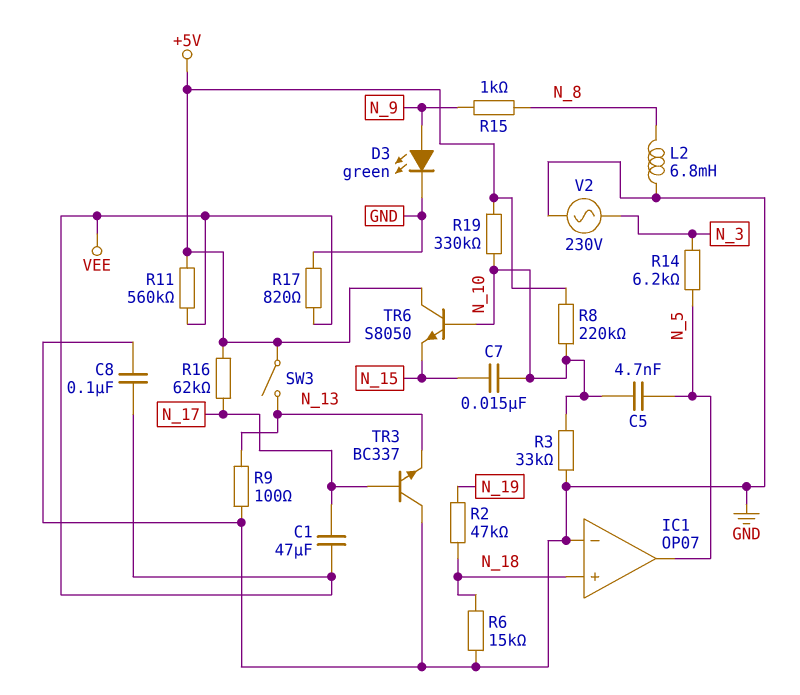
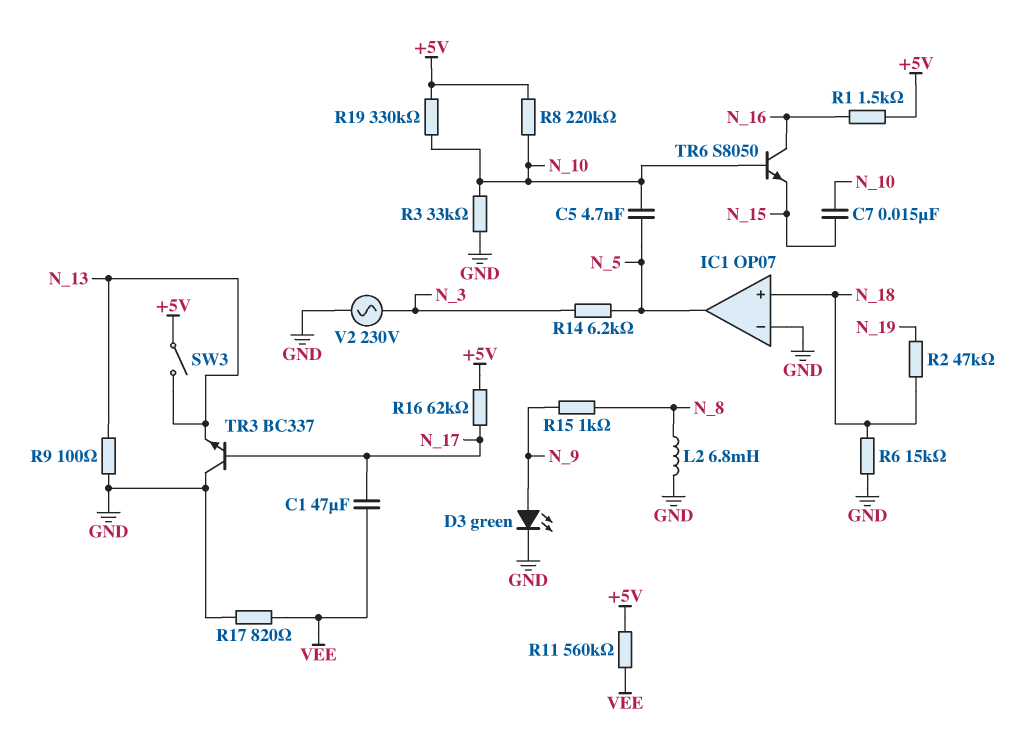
C8: 100nF (GND, VEE) -> none
R1: none -> 1.5k (+5V, N_16)
TR6: NPN S8050 (B N_10, C +5V, E N_15) -> NPN S8050 (B N_10, C N_16, E N_15)

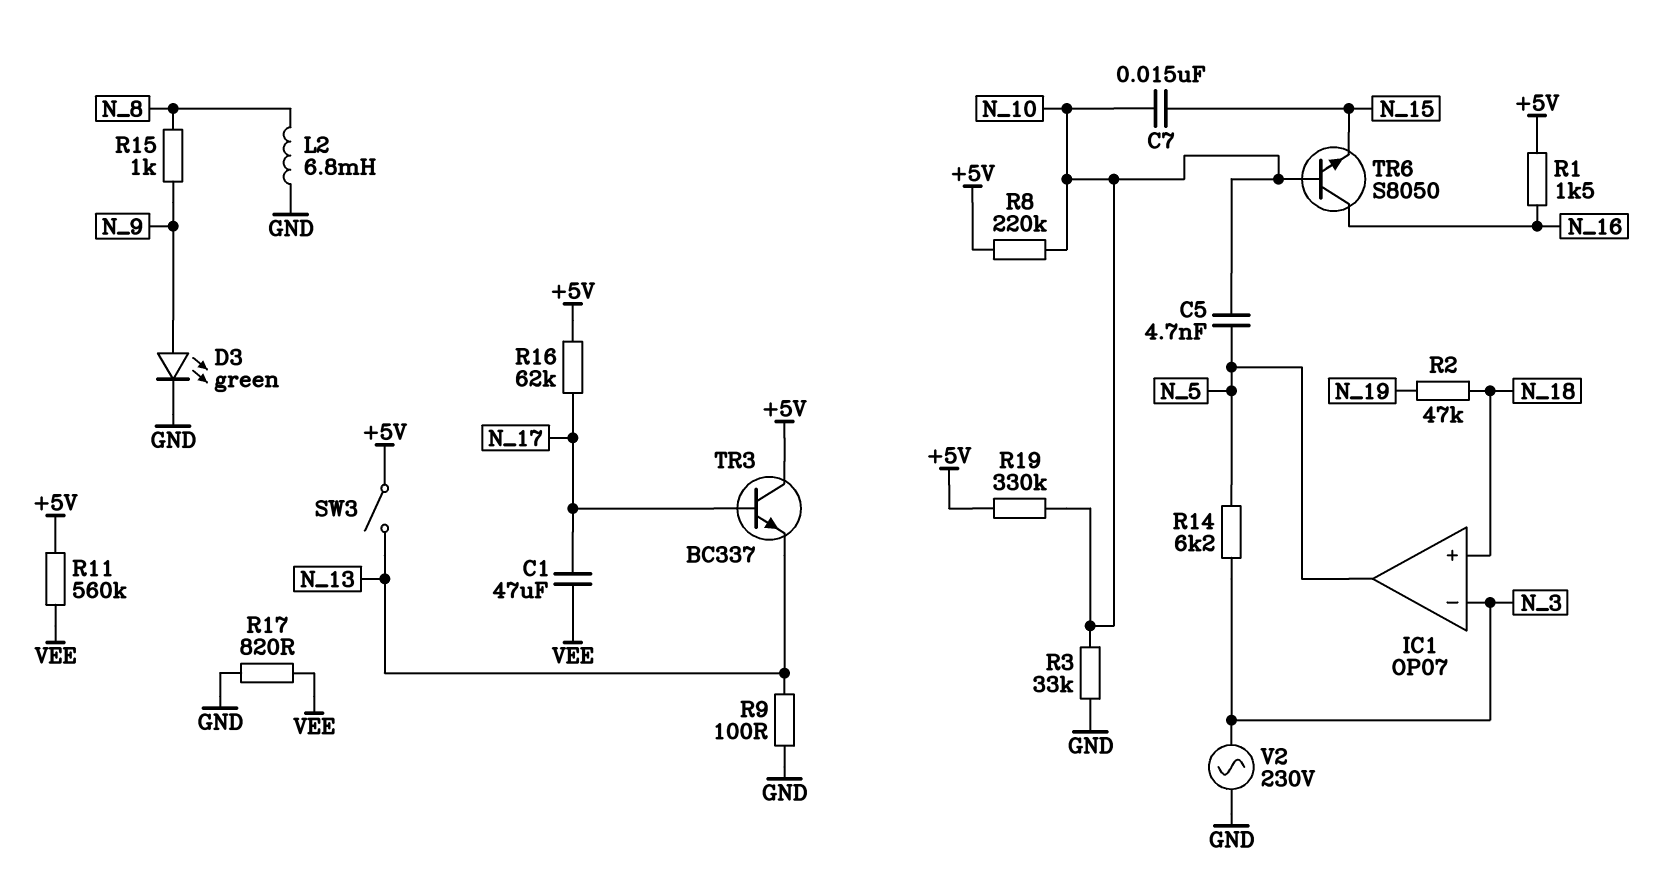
IC1 pin in-: GND -> N_3
R6: 15k (GND, N_18) -> none
TR3: NPN BC337 (B N_17, C GND, E N_13) -> NPN BC337 (B N_17, C +5V, E N_13)

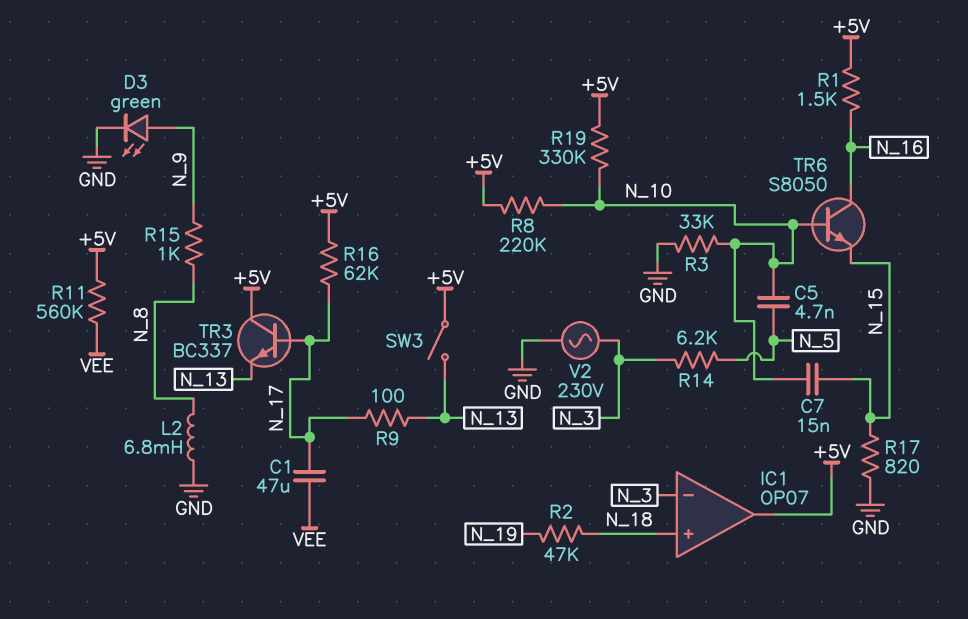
IC1 pin out: N_5 -> +5V
R9: 100 (GND, N_13) -> 100 (N_13, N_17)
R17: 820 (GND, VEE) -> 820 (GND, N_15)

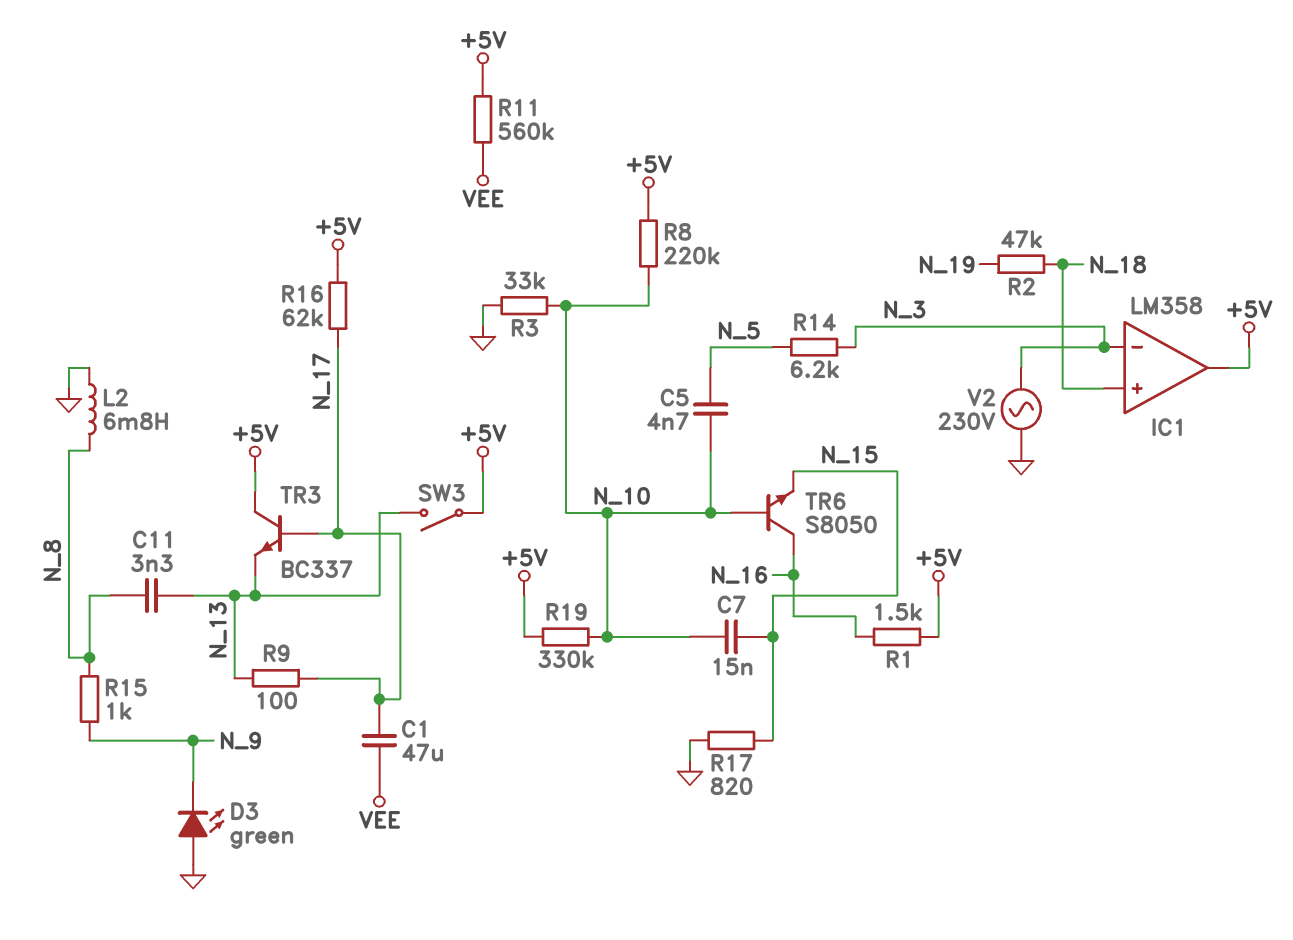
C11: none -> 3.3nF (N_8, N_13)
D3: LED green (A N_9, K GND) -> LED green (A GND, K N_9)
IC1: OP07 -> LM358

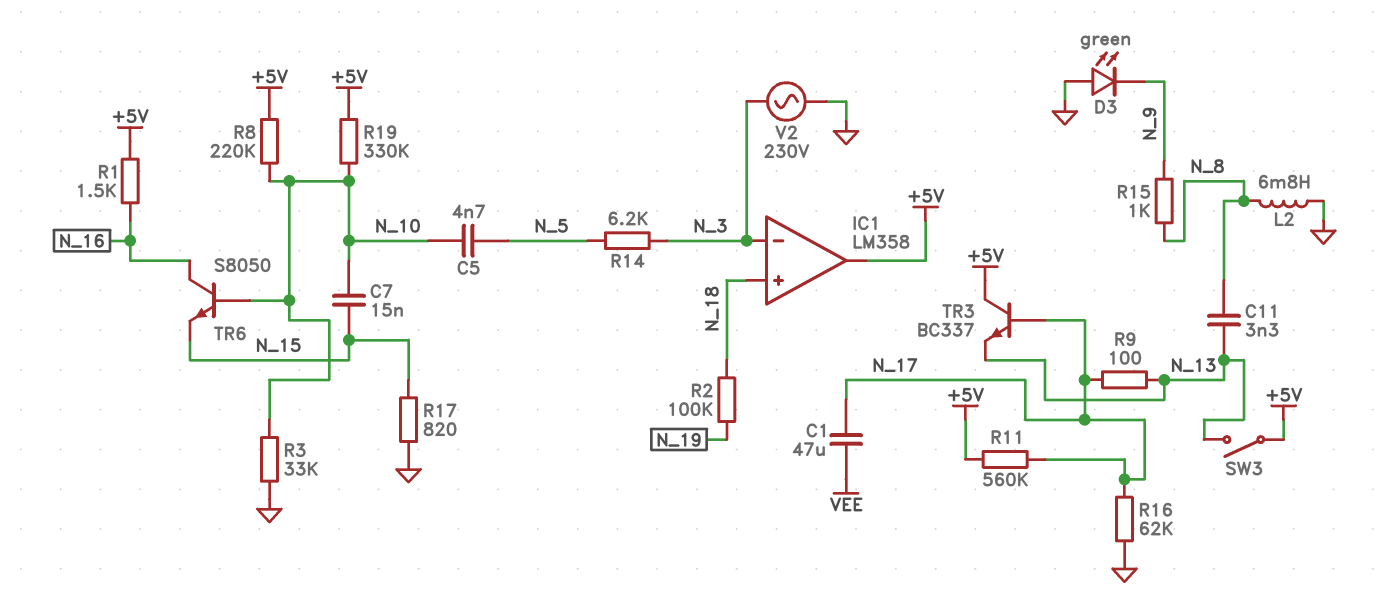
R2: 47k (N_18, N_19) -> 100k (N_18, N_19)
R11: 560k (+5V, VEE) -> 560k (+5V, N_17)
R16: 62k (+5V, N_17) -> 62k (GND, N_17)

